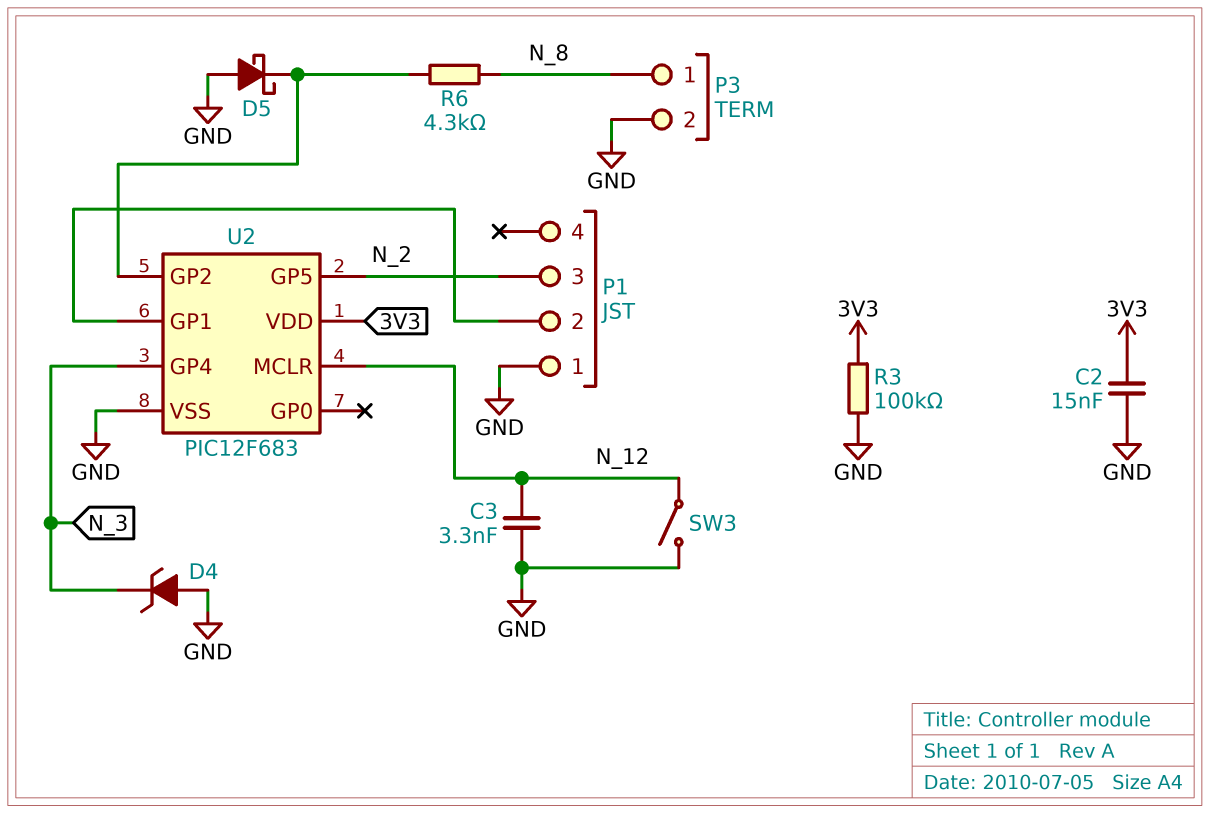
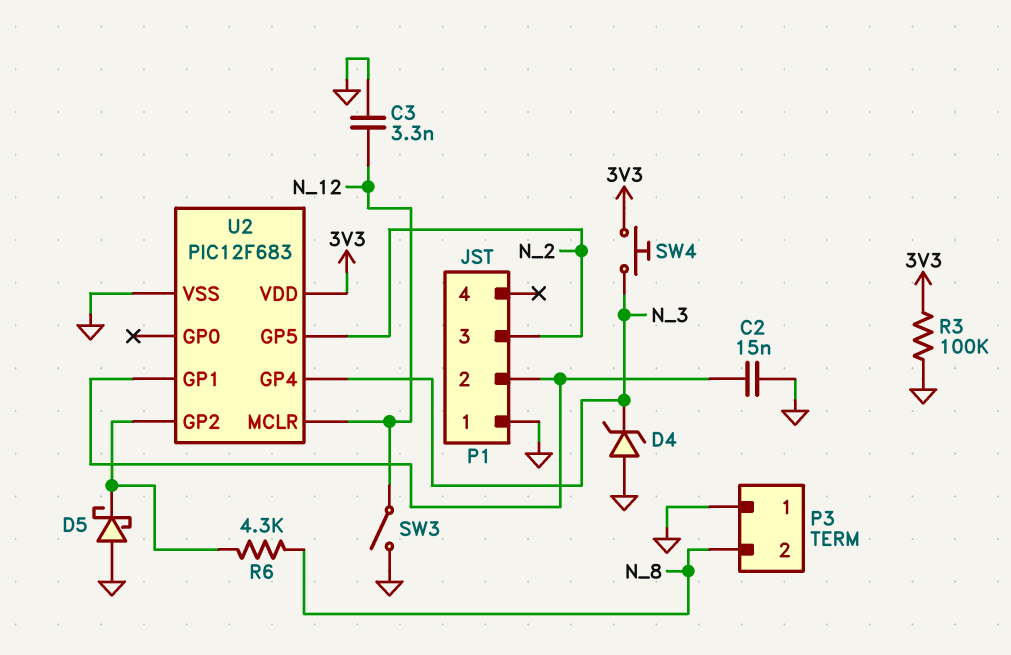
C2: 15nF (3V3, GND) -> 15nF (GND, P1/2)
P3 pin 1: N_8 -> GND
P3 pin 2: GND -> N_8
SW4: none -> button (3V3, N_3)

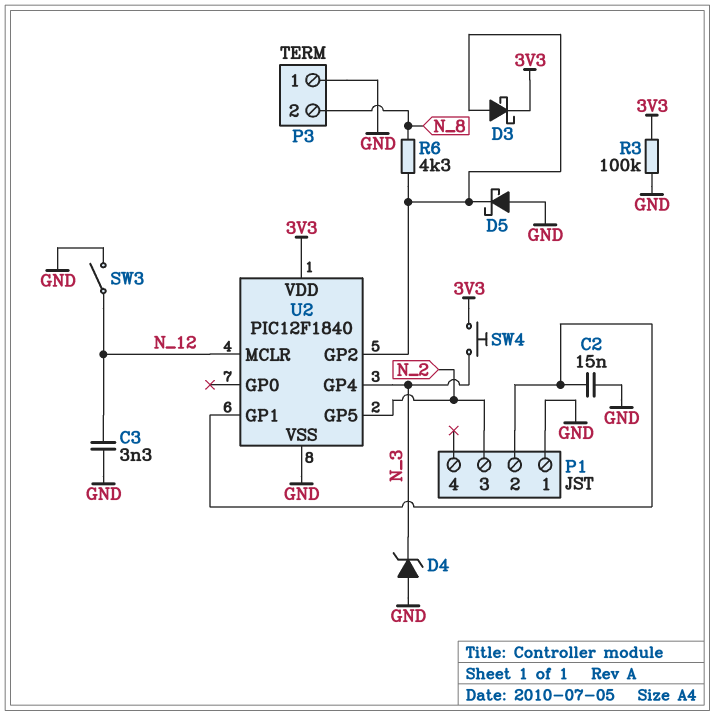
D3: none -> schottky (A U2/GP2, K 3V3)
U2: PIC12F683 -> PIC12F1840

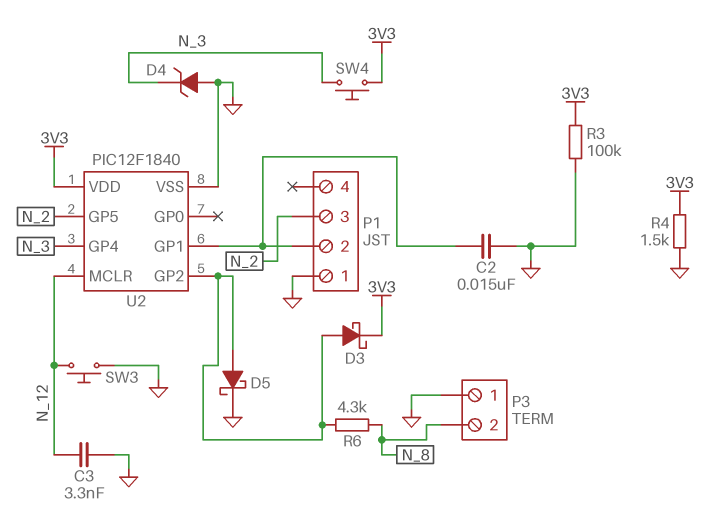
D5: schottky (A GND, K U2/GP2) -> schottky (A U2/GP2, K GND)
R4: none -> 1.5k (3V3, GND)
SW3: switch (GND, N_12) -> button (GND, N_12)

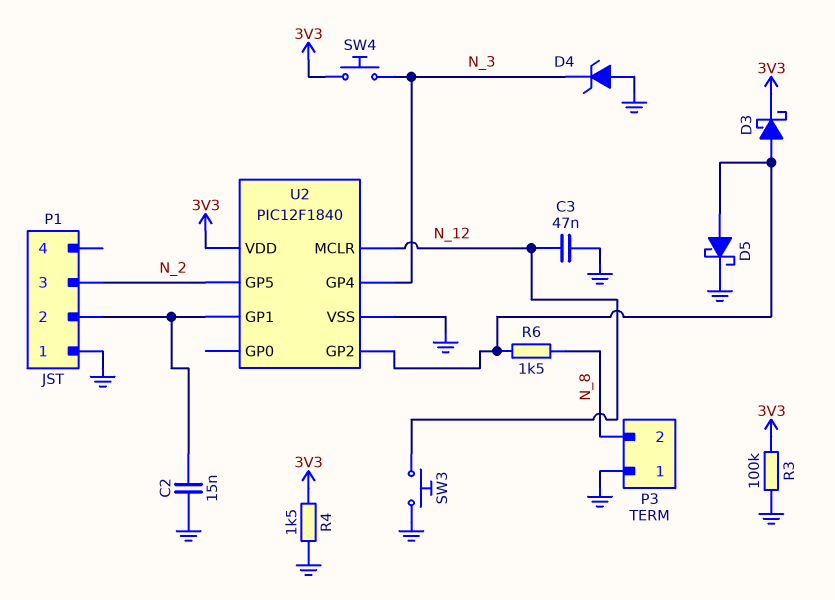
C3: 3.3nF (GND, N_12) -> 47nF (GND, N_12)
R6: 4.3k (N_8, U2/GP2) -> 1.5k (N_8, U2/GP2)

